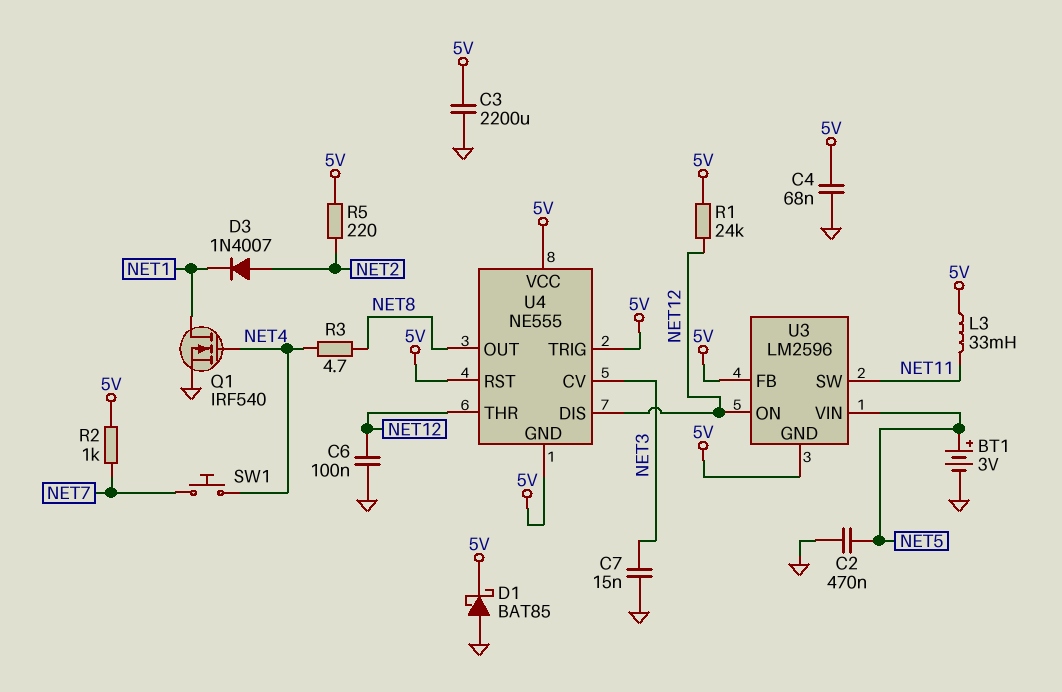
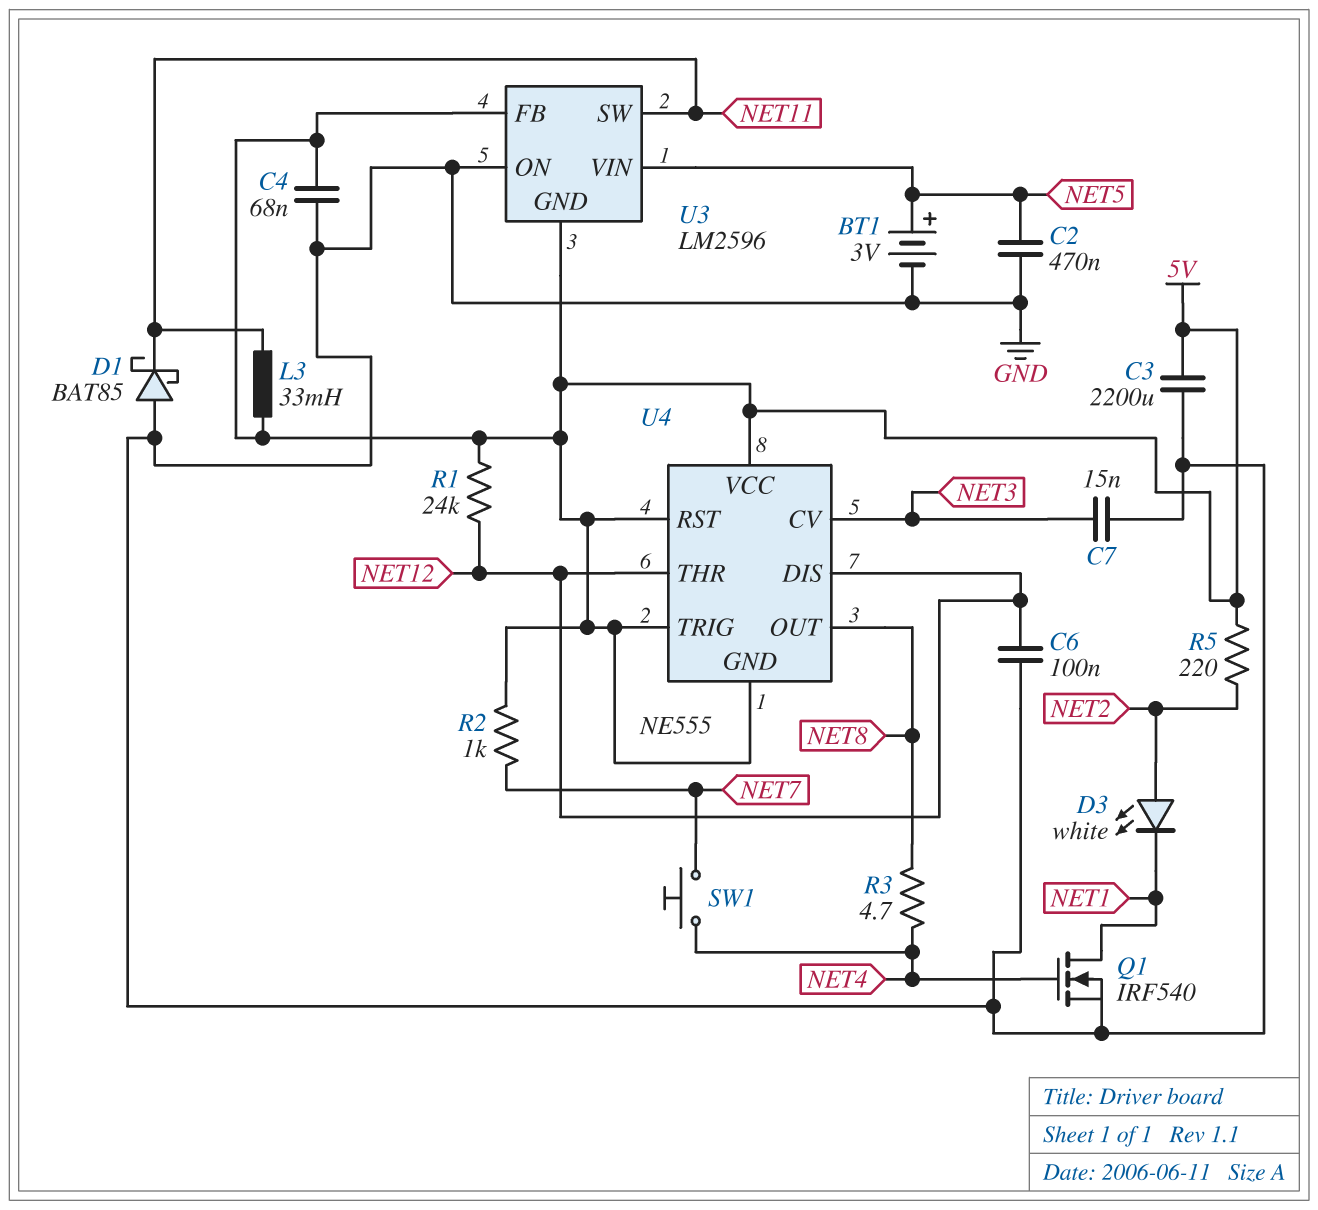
D1: schottky BAT85 (A GND, K 5V) -> schottky BAT85 (A GND, K NET11)
D3: diode 1N4007 (A NET2, K NET1) -> LED white (A NET2, K NET1)
U3 pin ON: NET12 -> GND

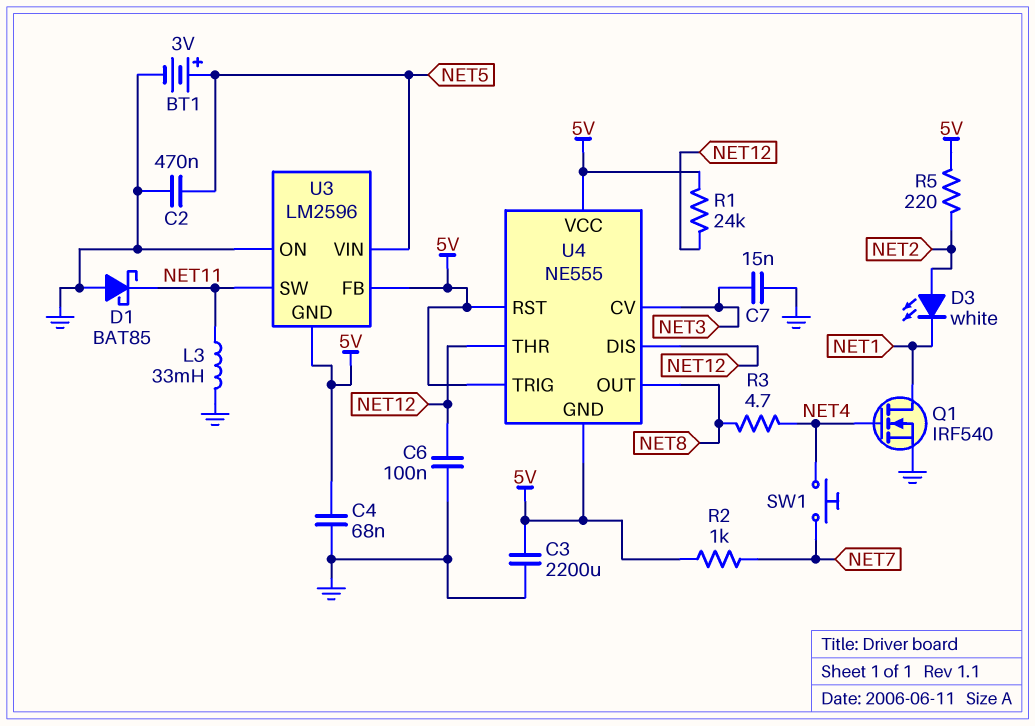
L3: 33mH (5V, NET11) -> 33mH (GND, NET11)

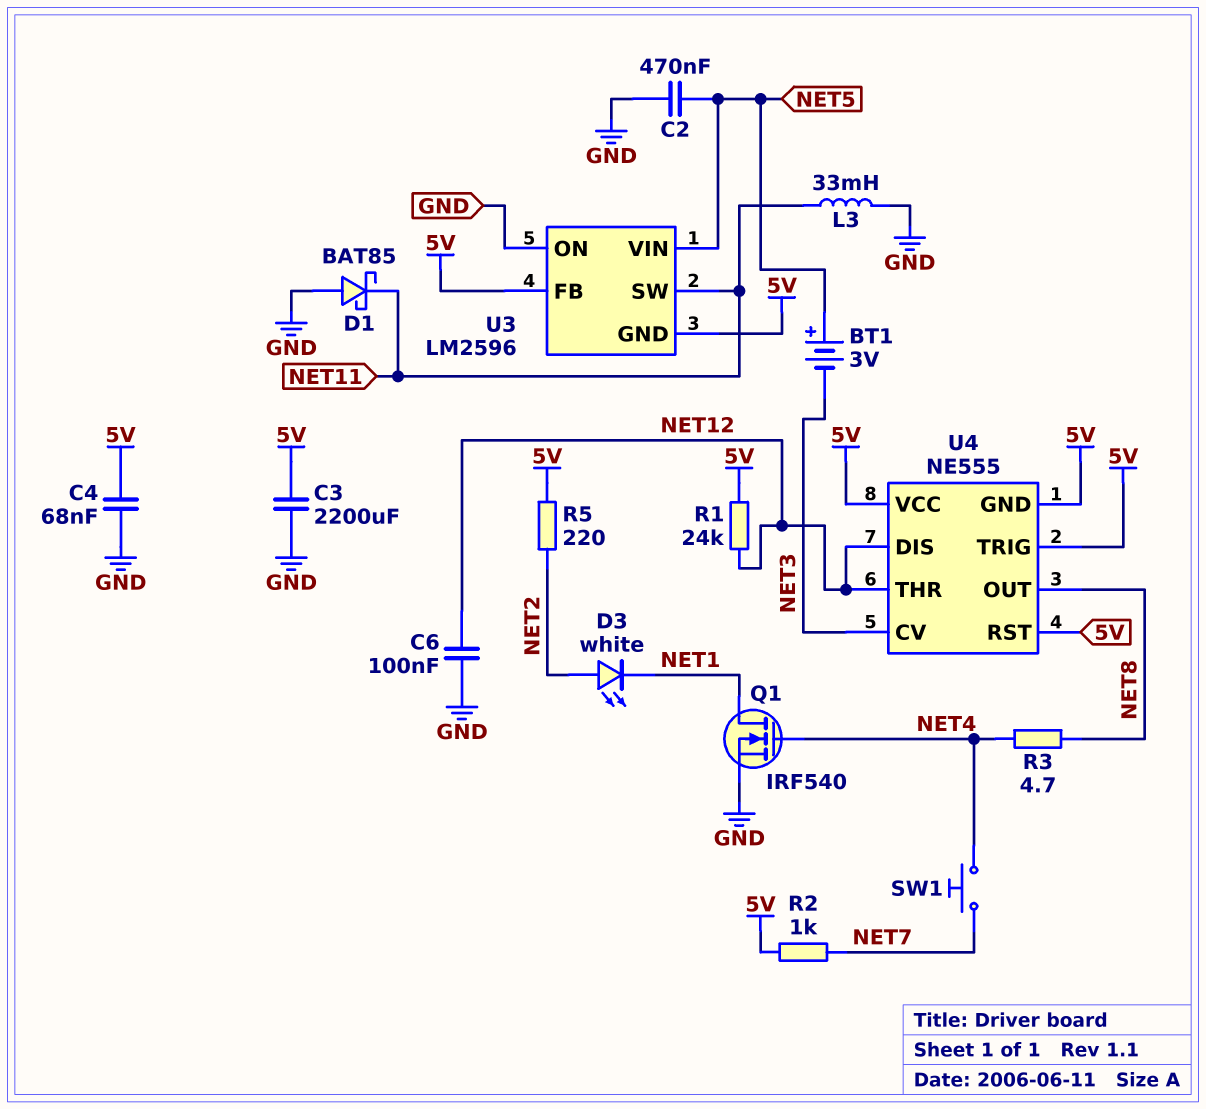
BT1: 3V (plus NET5, minus GND) -> 3V (plus NET5, minus NET3)
C7: 15nF (GND, NET3) -> none

